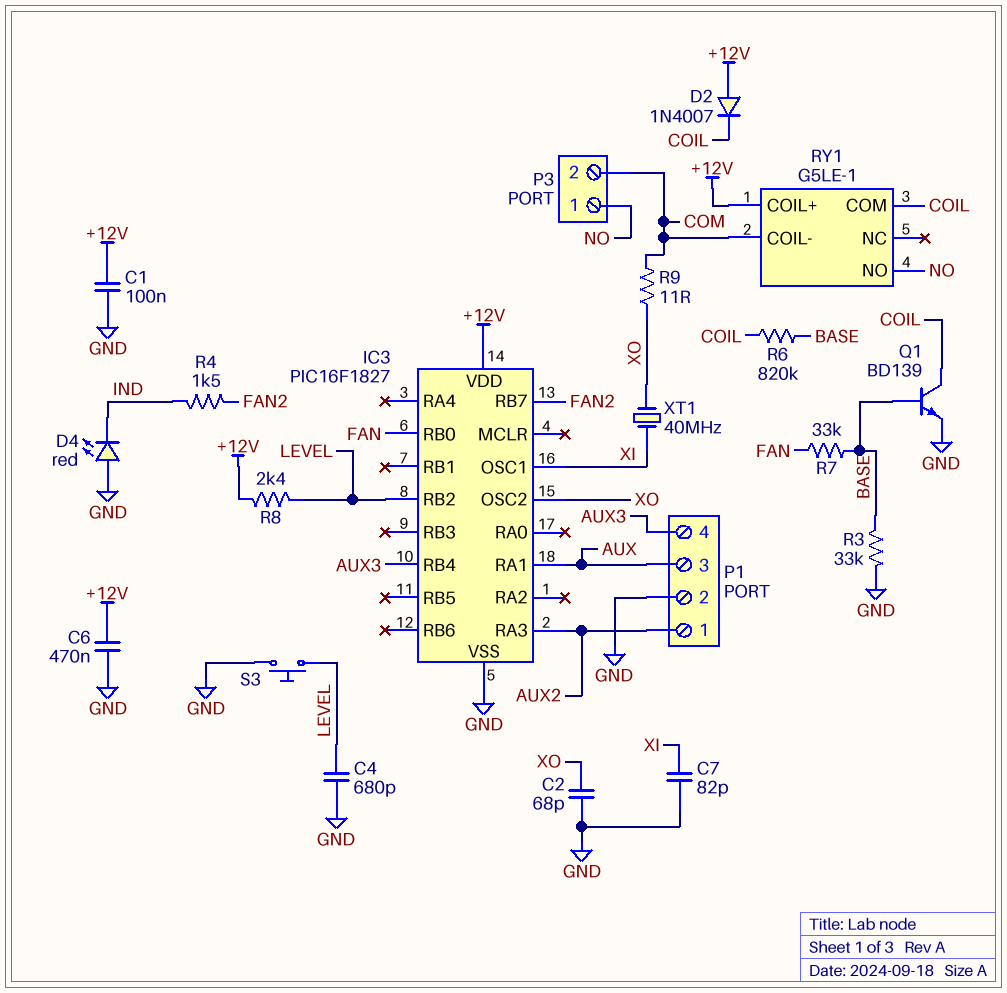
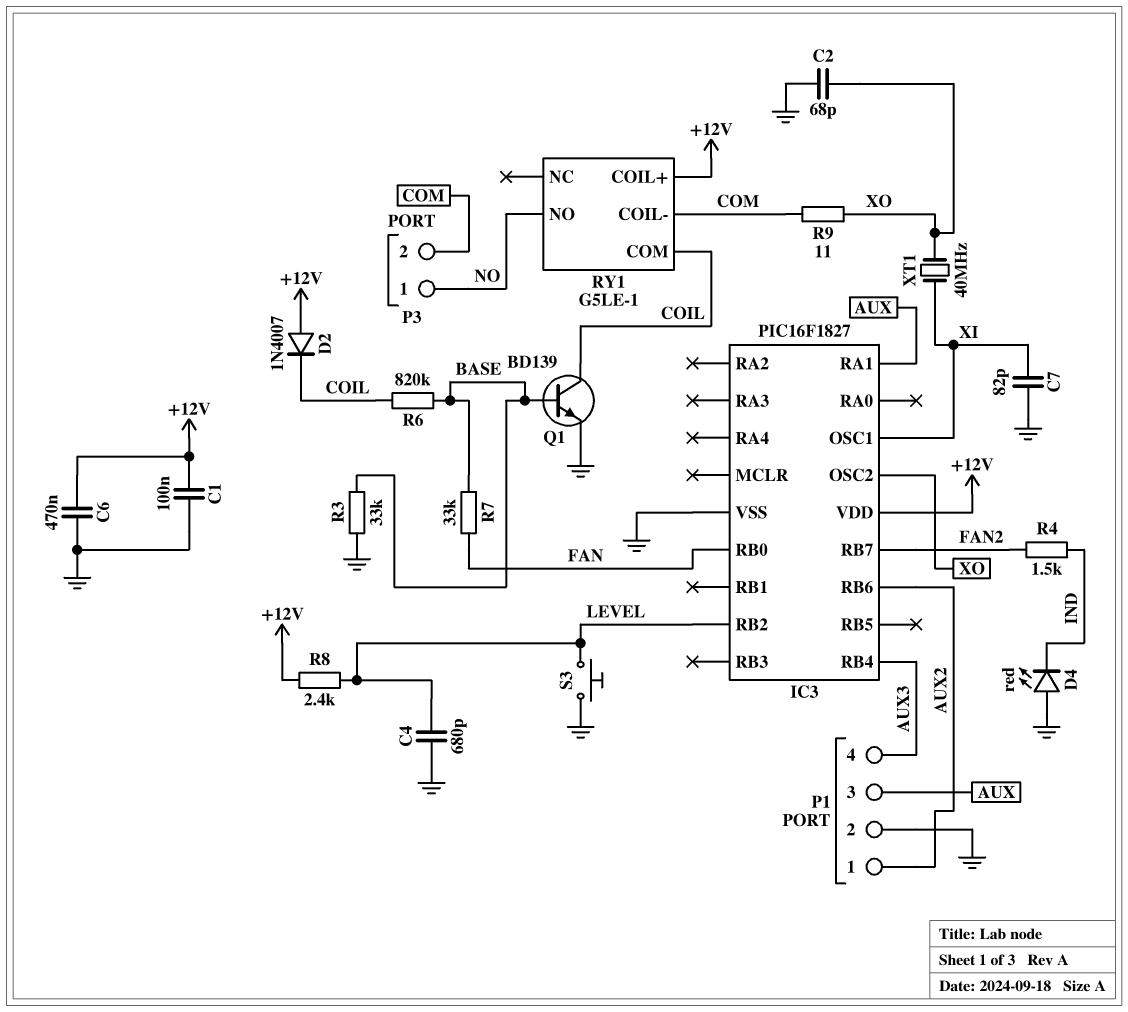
IC3 pin RA3: AUX2 -> none
IC3 pin RB6: none -> AUX2

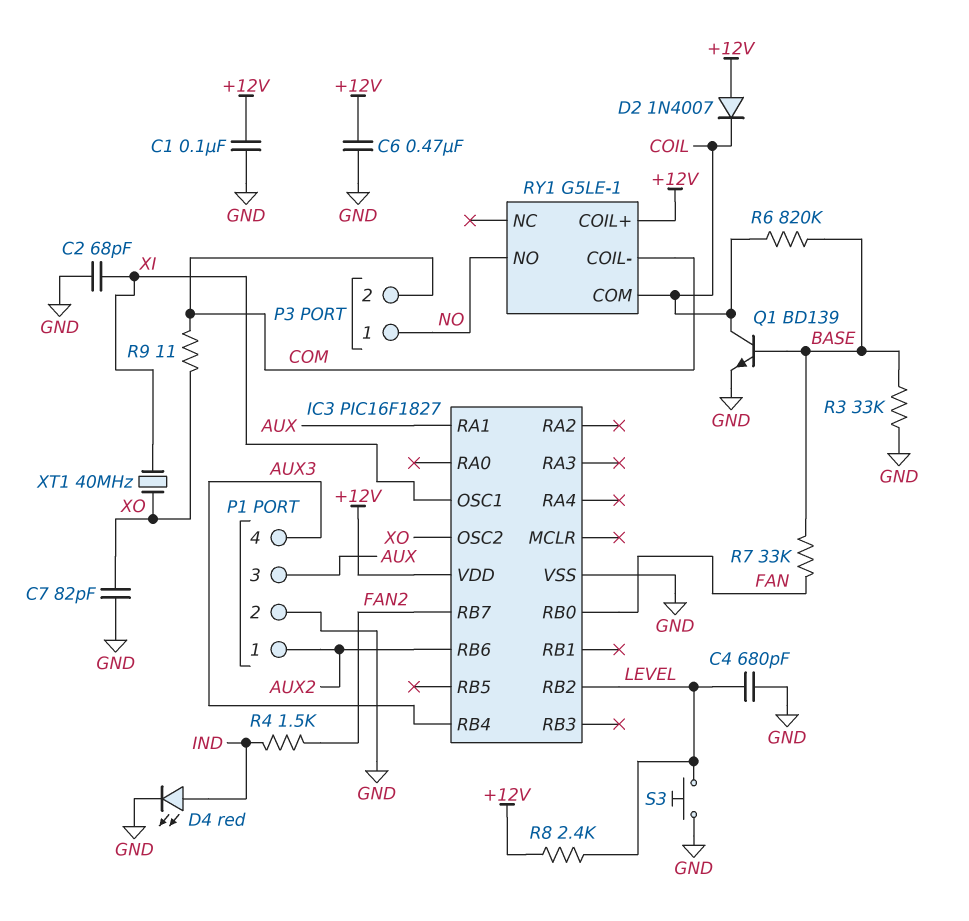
C2: 68pF (GND, XO) -> 68pF (GND, XI)
C7: 82pF (GND, XI) -> 82pF (GND, XO)
D4: LED red (A GND, K IND) -> LED red (A IND, K GND)

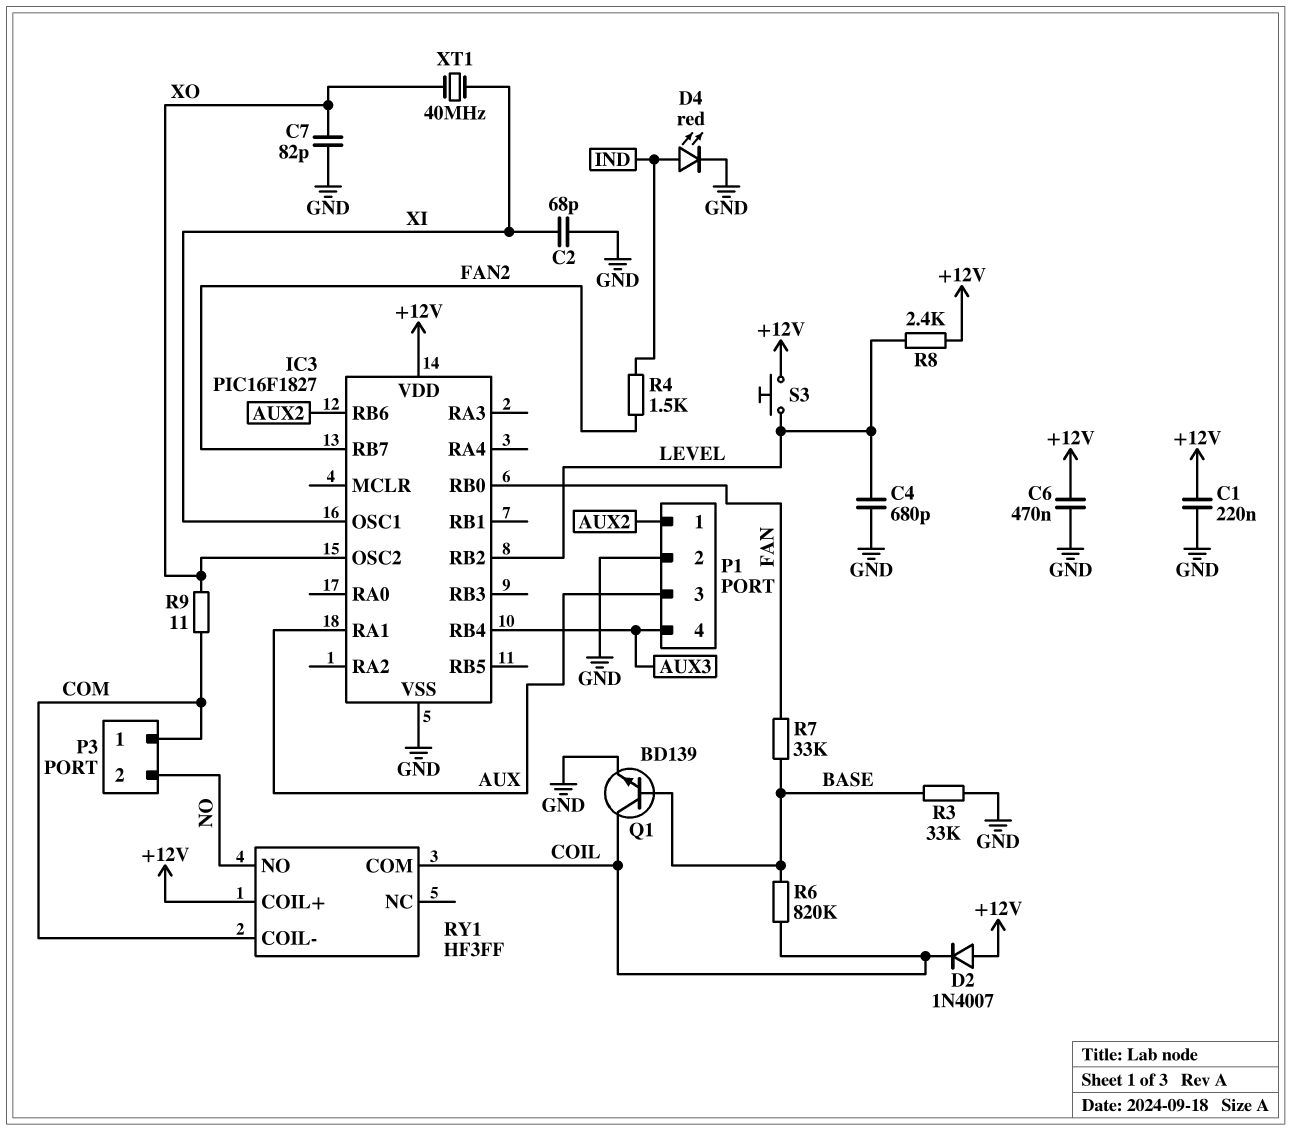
C1: 100nF (+12V, GND) -> 220nF (+12V, GND)
P3 pin 1: NO -> COM
P3 pin 2: COM -> NO
RY1: G5LE-1 -> HF3FF
S3: button (GND, LEVEL) -> button (+12V, LEVEL)

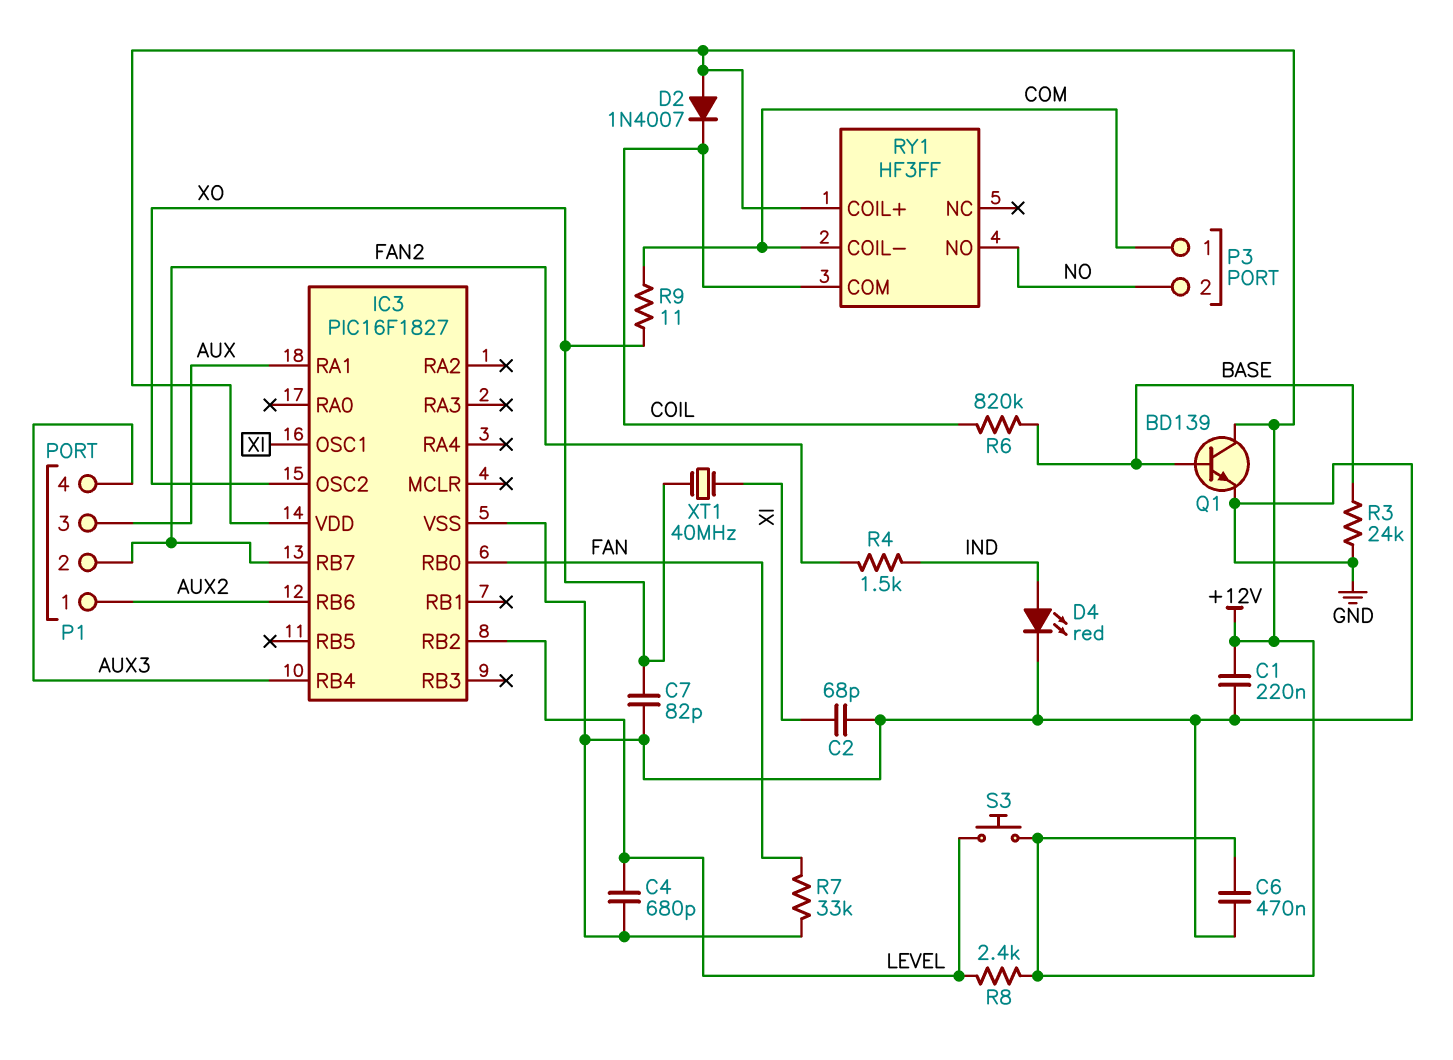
P1 pin 2: GND -> FAN2
Q1: NPN BD139 (B BASE, C COIL, E GND) -> NPN BD139 (B BASE, C +12V, E GND)
R3: 33k (BASE, GND) -> 24k (BASE, GND)
R7: 33k (BASE, FAN) -> 33k (FAN, GND)

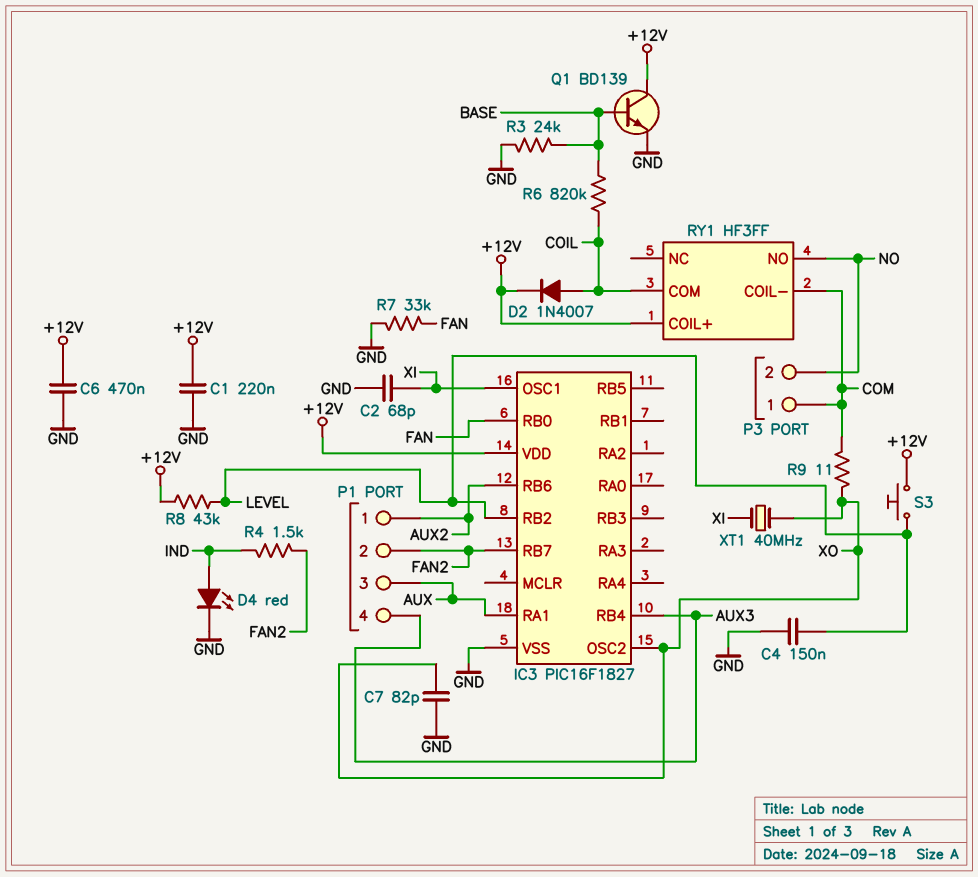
C4: 680pF (GND, LEVEL) -> 150nF (GND, LEVEL)
D2: diode 1N4007 (A +12V, K COIL) -> diode 1N4007 (A COIL, K +12V)
R8: 2.4k (+12V, LEVEL) -> 43k (+12V, LEVEL)

